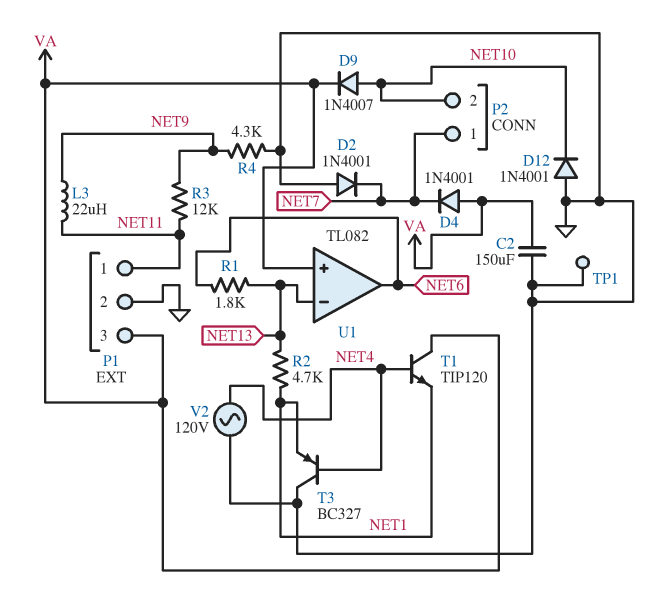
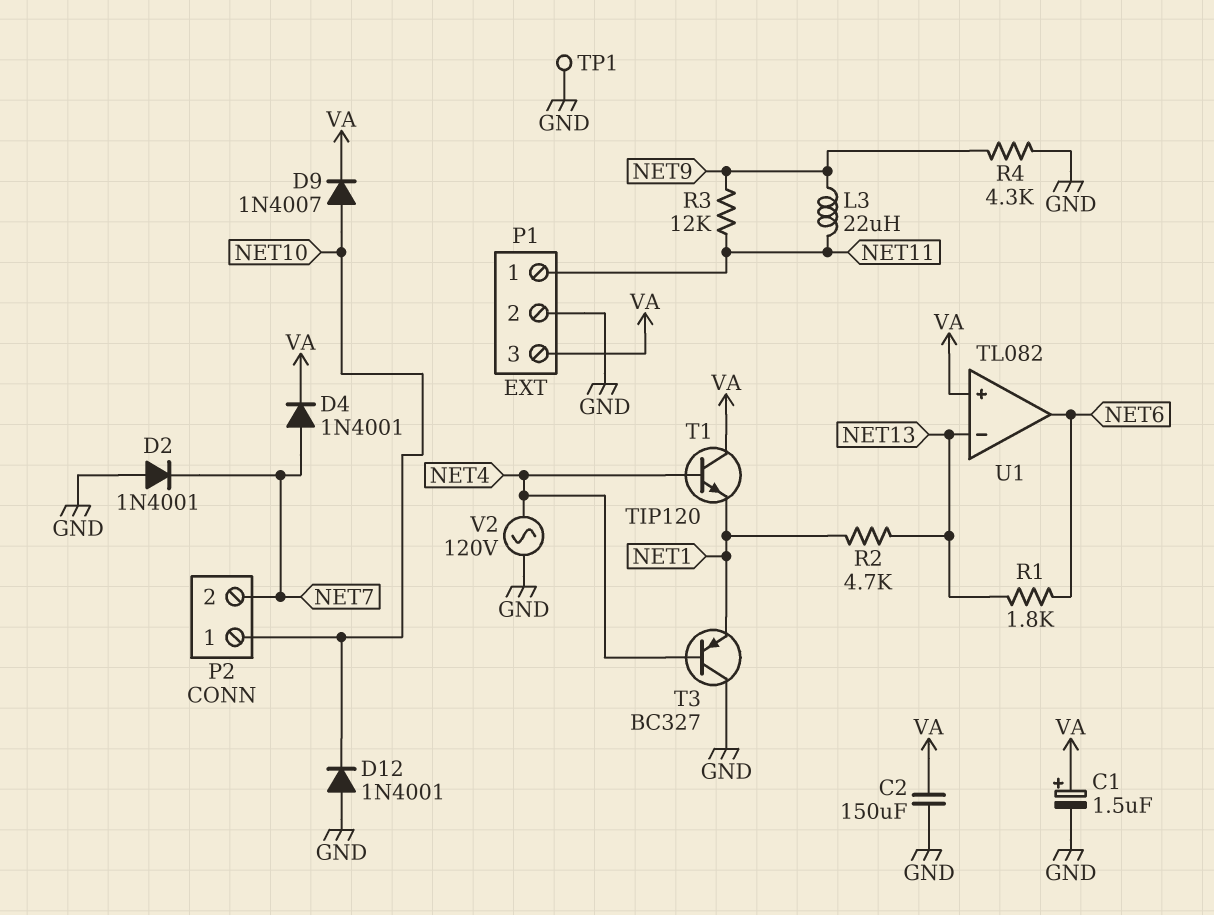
C1: none -> 1.5uF (plus VA, minus GND)
D4: diode 1N4001 (A VA, K NET7) -> diode 1N4001 (A NET7, K VA)
P2 pin 1: NET7 -> NET10
P2 pin 2: NET10 -> NET7

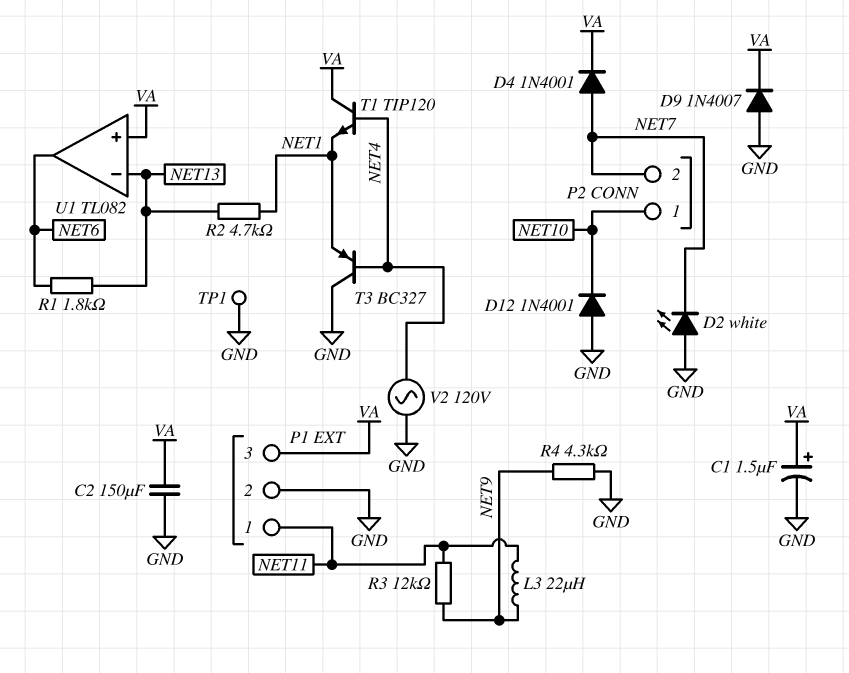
D2: diode 1N4001 (A GND, K NET7) -> LED white (A GND, K NET7)
D9: diode 1N4007 (A NET10, K VA) -> diode 1N4007 (A GND, K VA)

